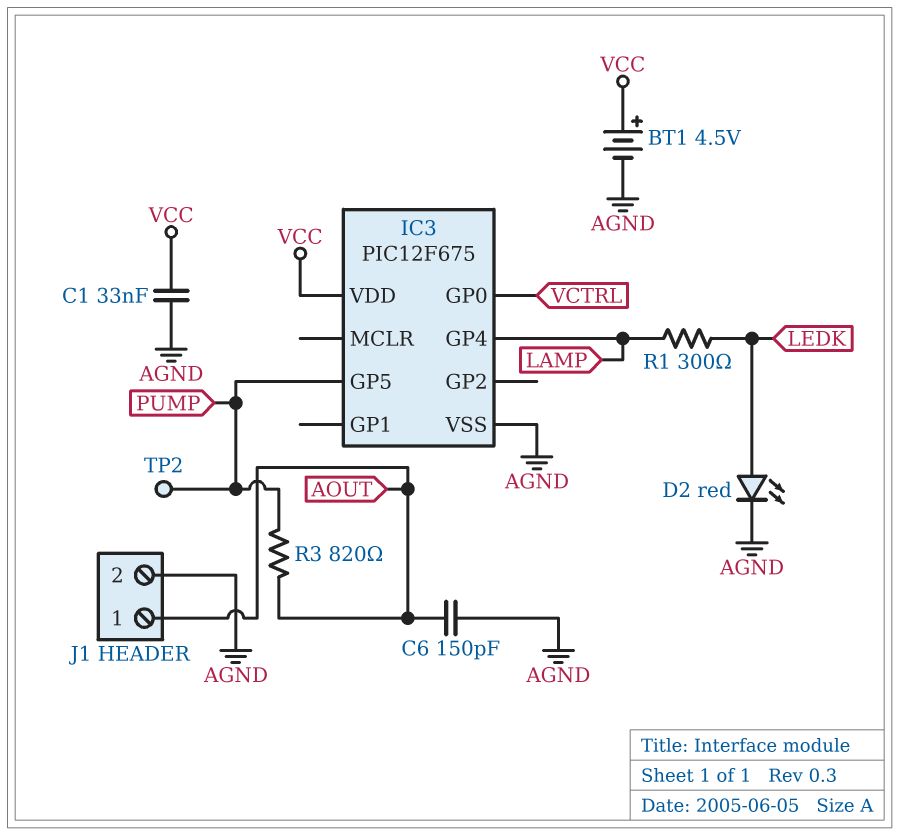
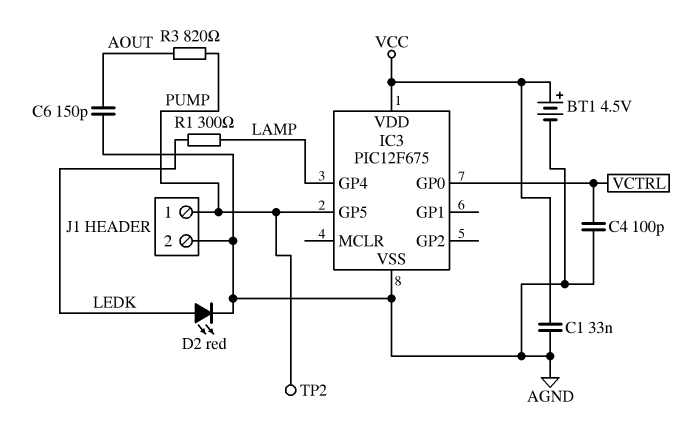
C4: none -> 100pF (AGND, VCTRL)
J1 pin 1: AOUT -> PUMP

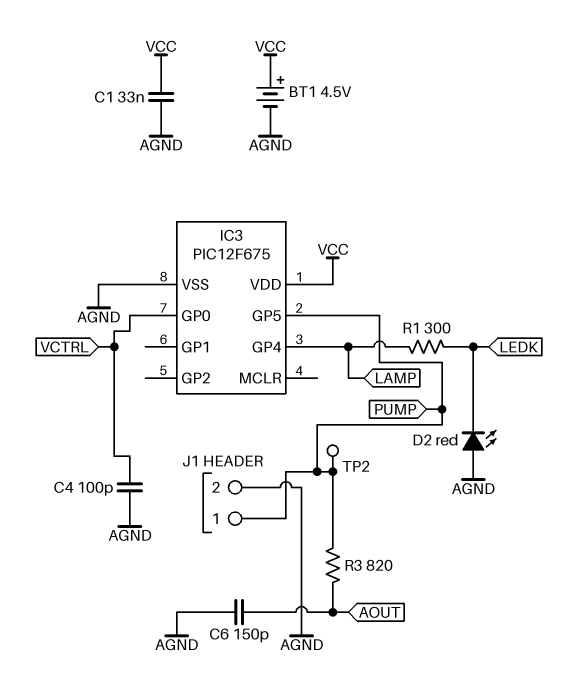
D2: LED red (A LEDK, K AGND) -> LED red (A AGND, K LEDK)

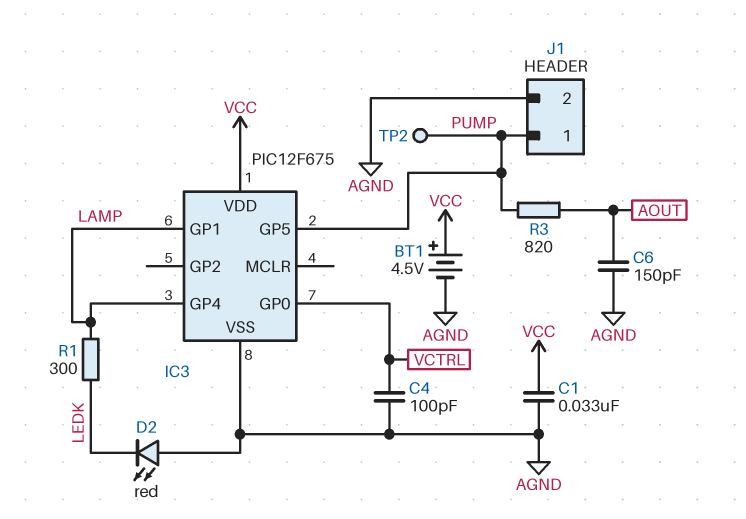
IC3 pin GP1: none -> LAMP

